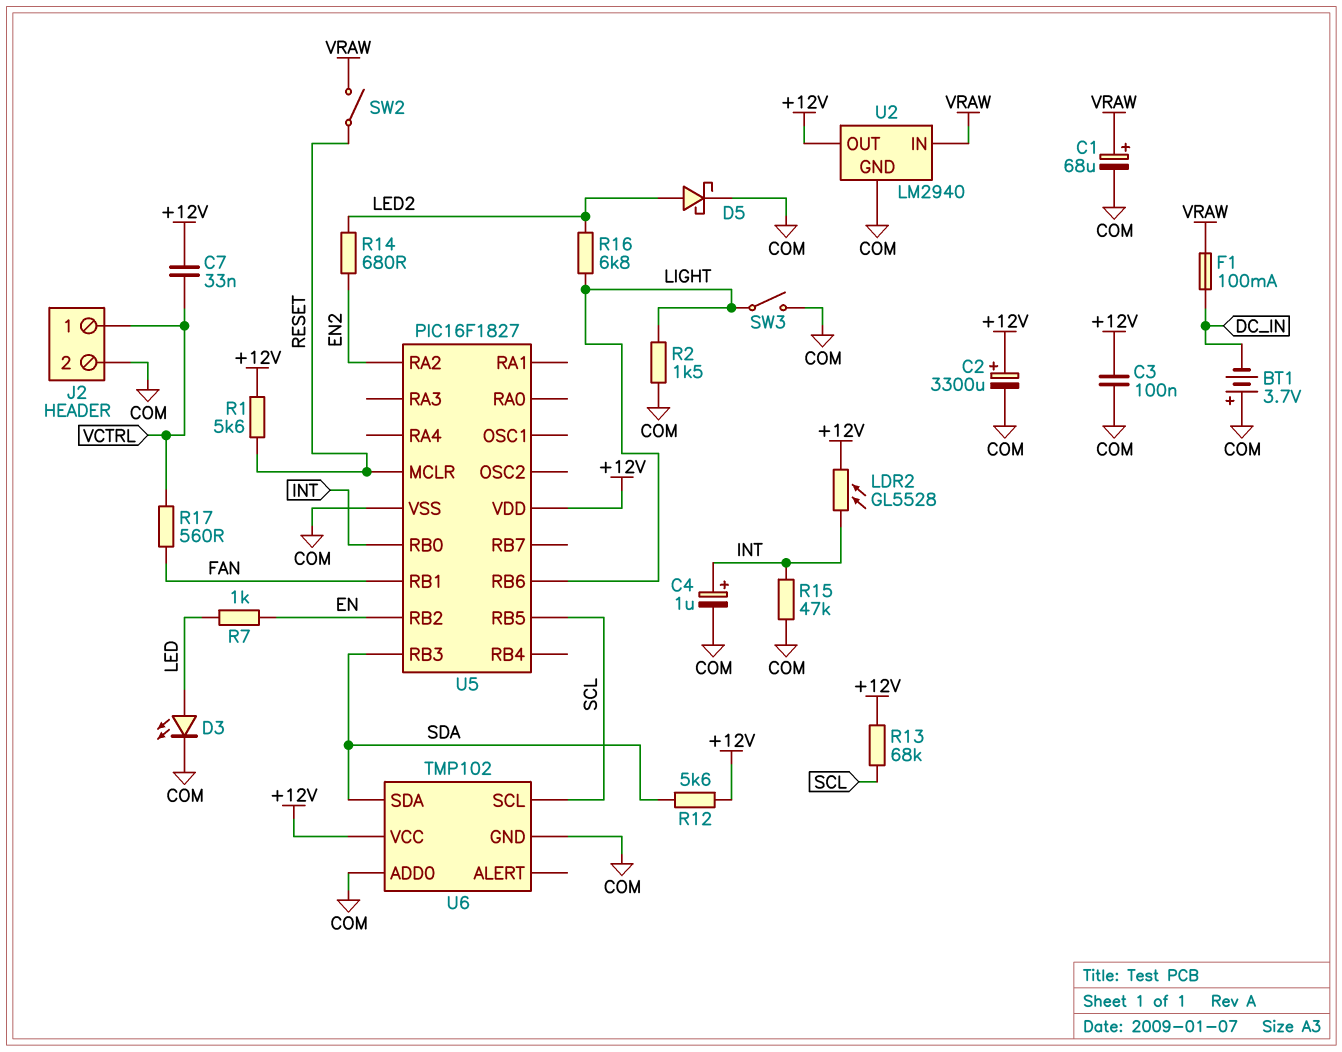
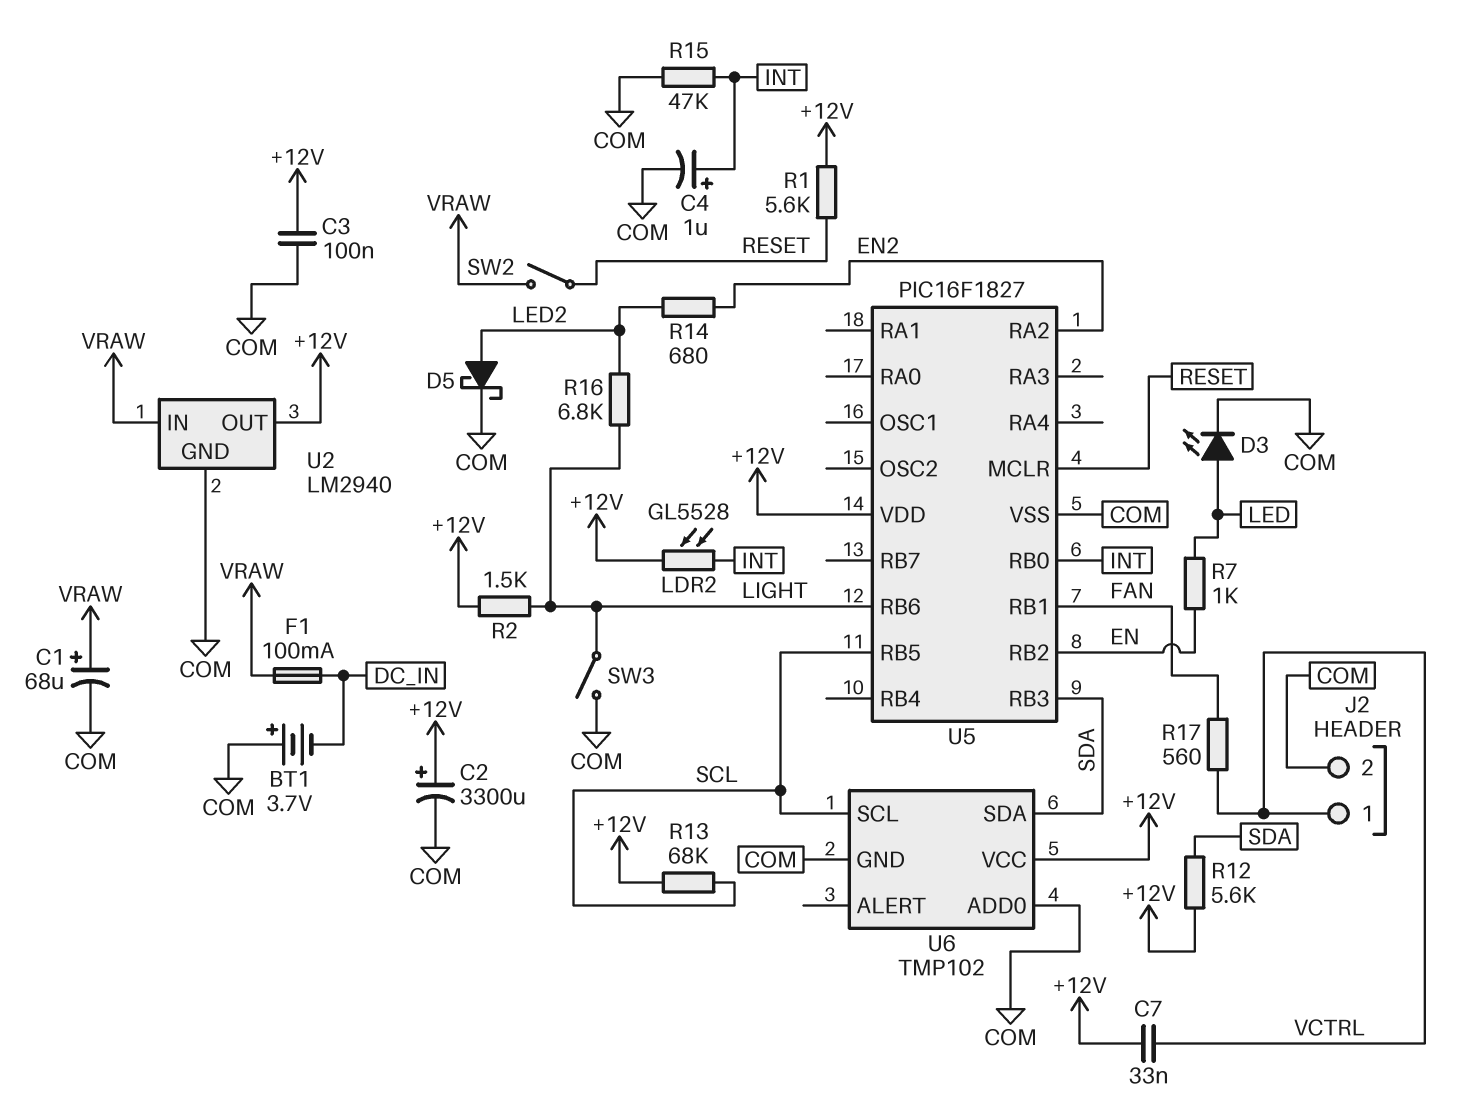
R2: 1.5k (COM, LIGHT) -> 1.5k (+12V, LIGHT)

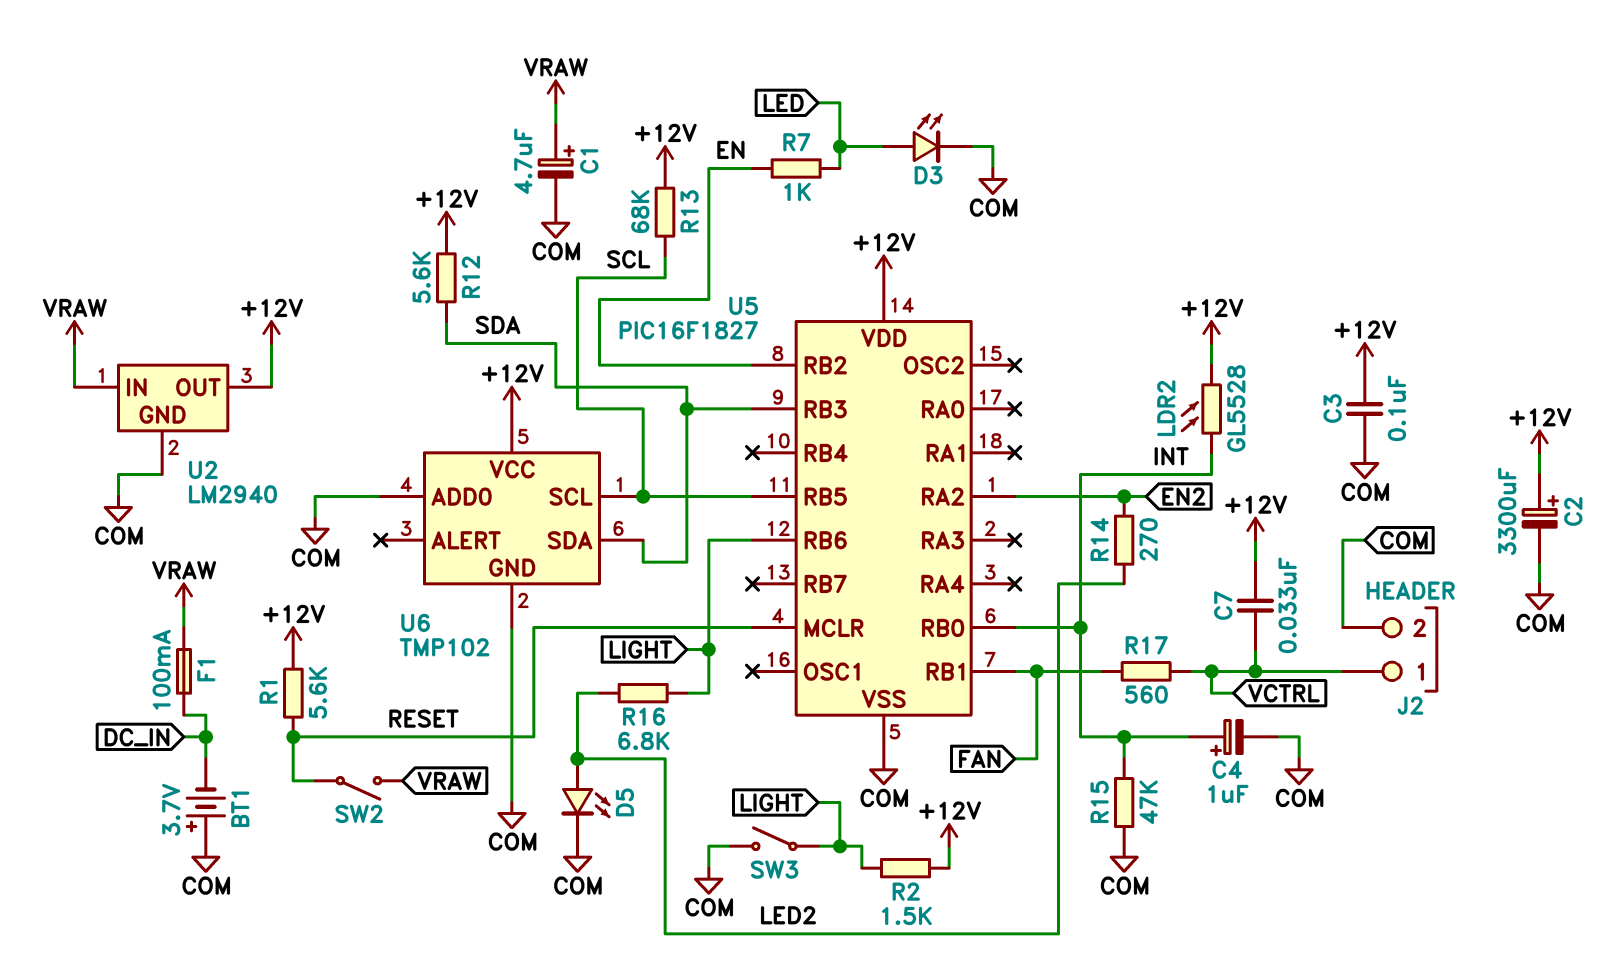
C1: 68uF (plus VRAW, minus COM) -> 4.7uF (plus VRAW, minus COM)
D5: schottky (A LED2, K COM) -> LED (A LED2, K COM)
R14: 680 (EN2, LED2) -> 270 (EN2, LED2)

